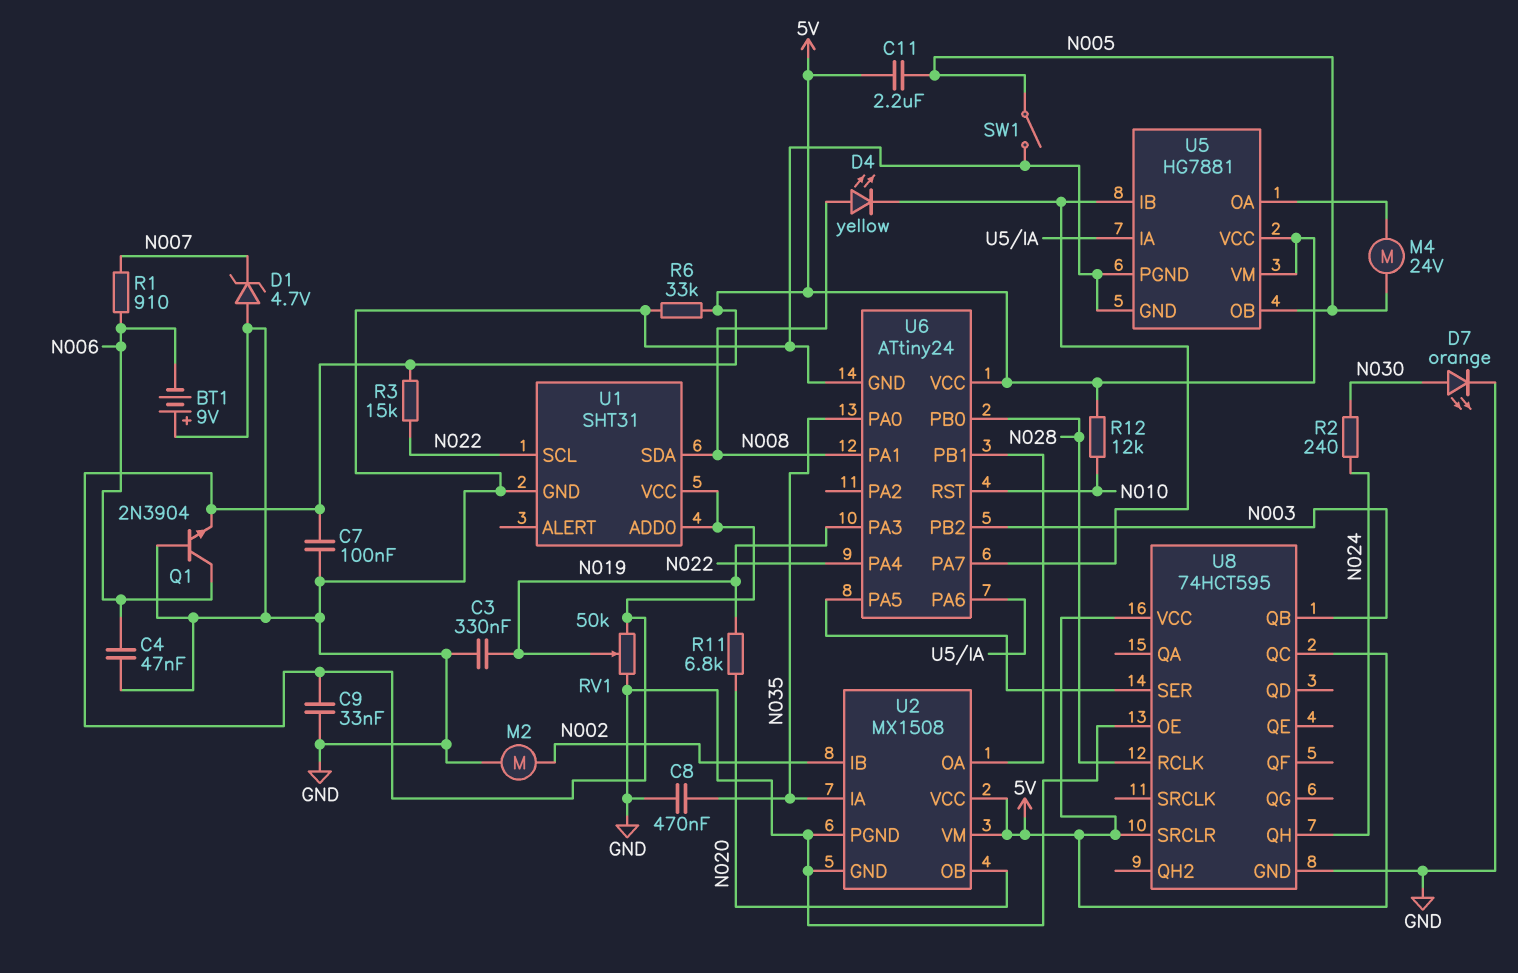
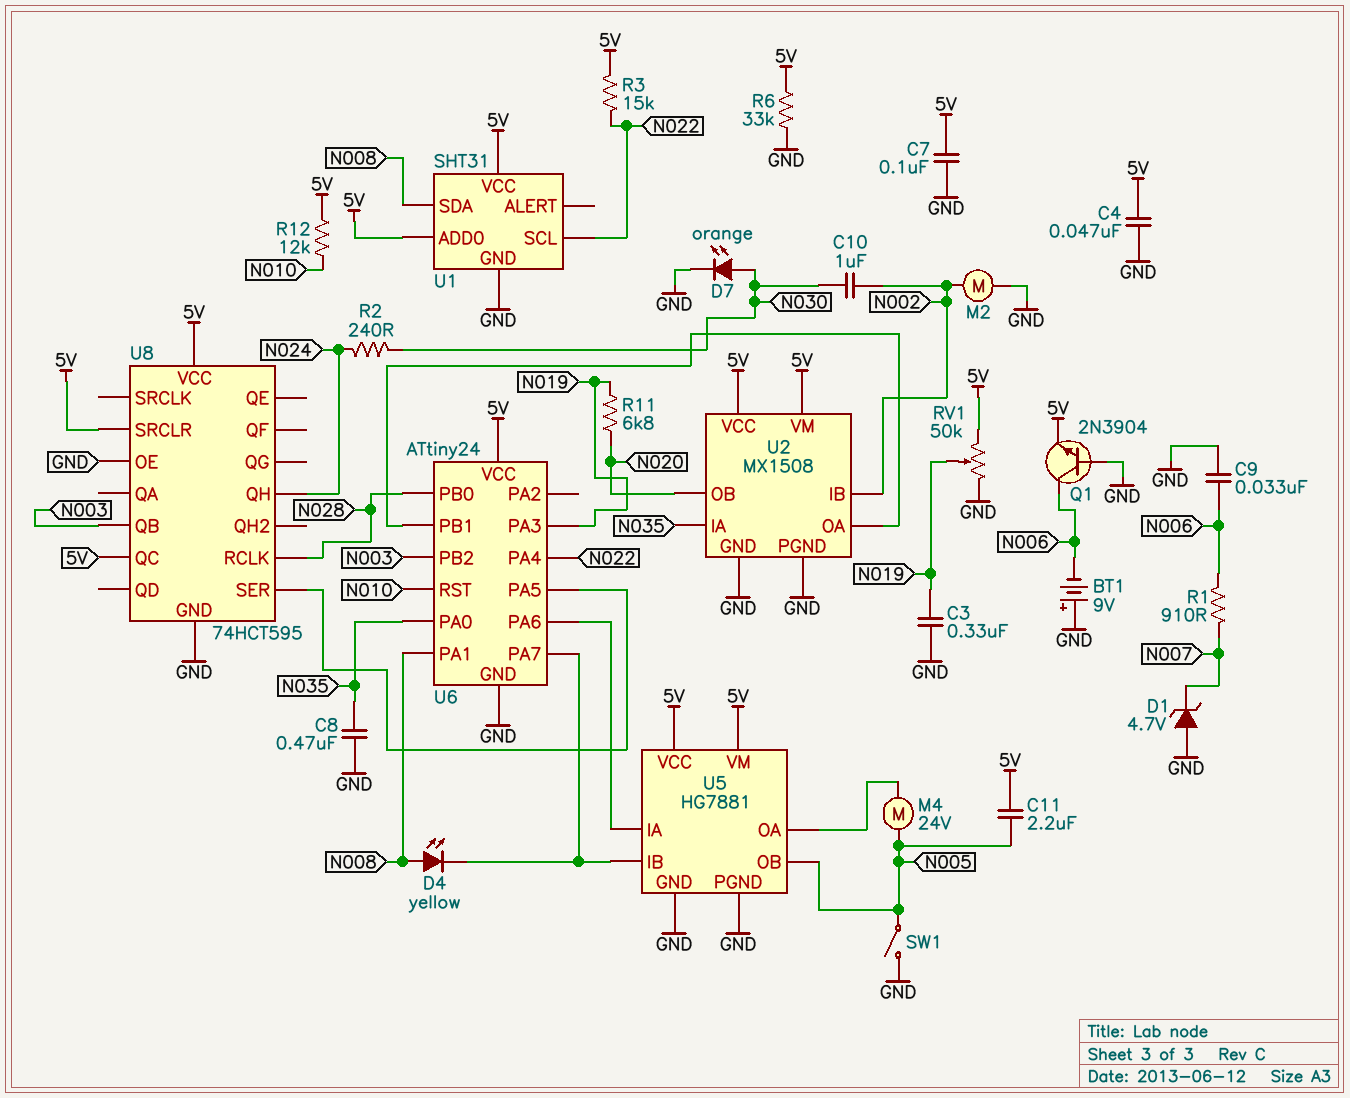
C4: 47nF (GND, N006) -> 47nF (5V, GND)
C9: 33nF (5V, GND) -> 33nF (GND, N006)
C10: none -> 1uF (N002, N030)

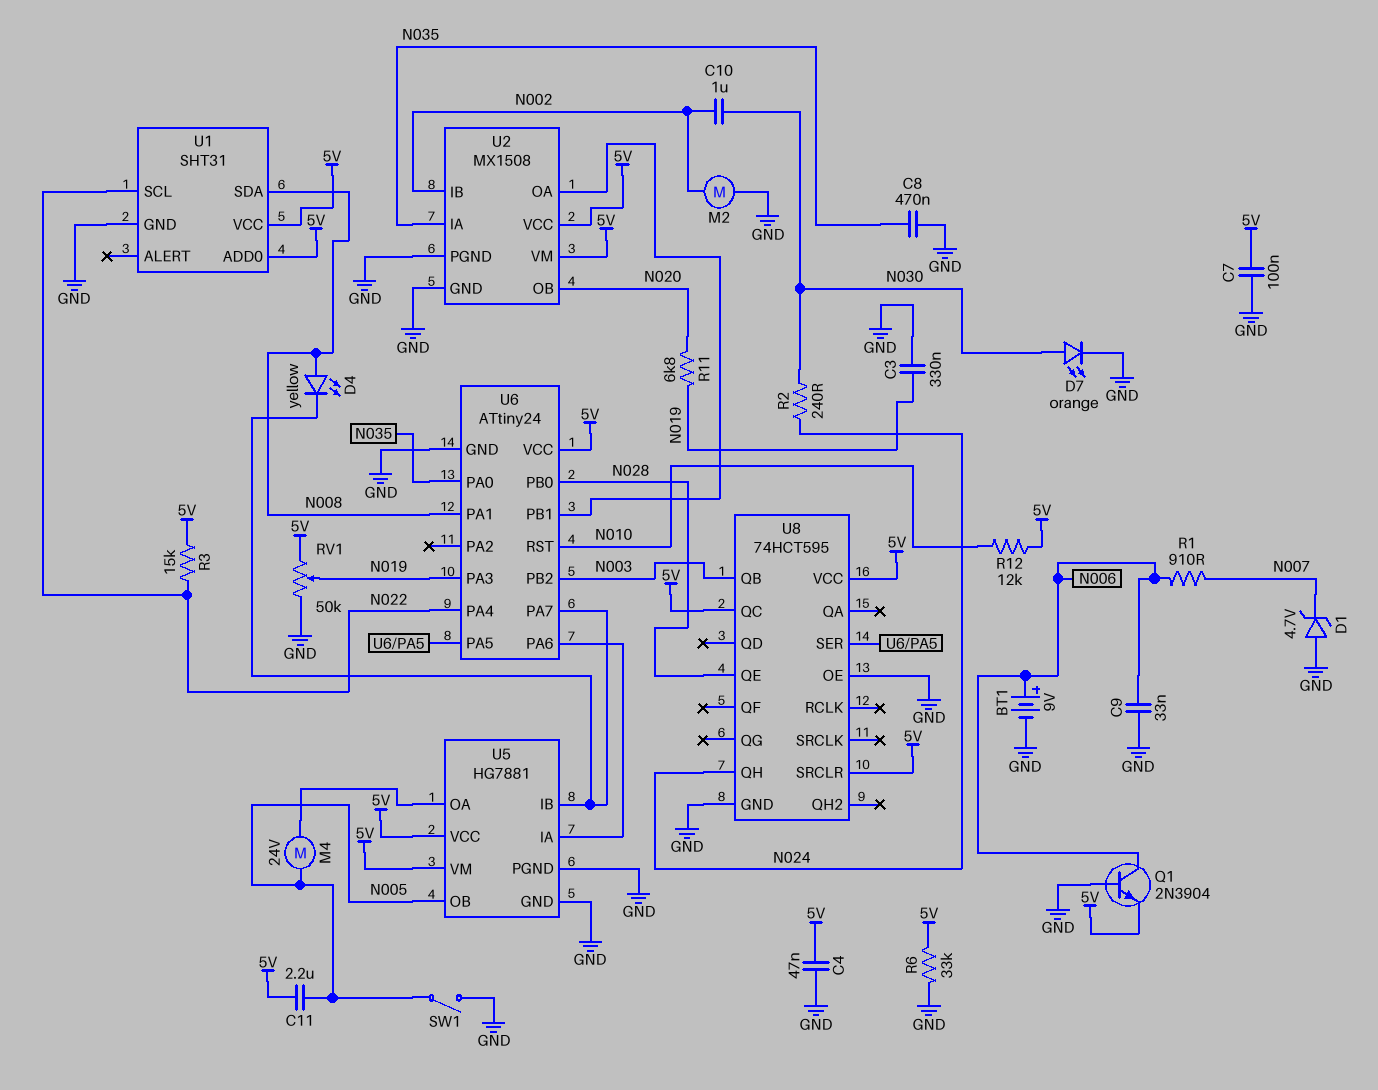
BT1: 9V (plus GND, minus N006) -> 9V (plus N006, minus GND)
U8 pin QE: none -> N028
U8 pin RCLK: N028 -> none

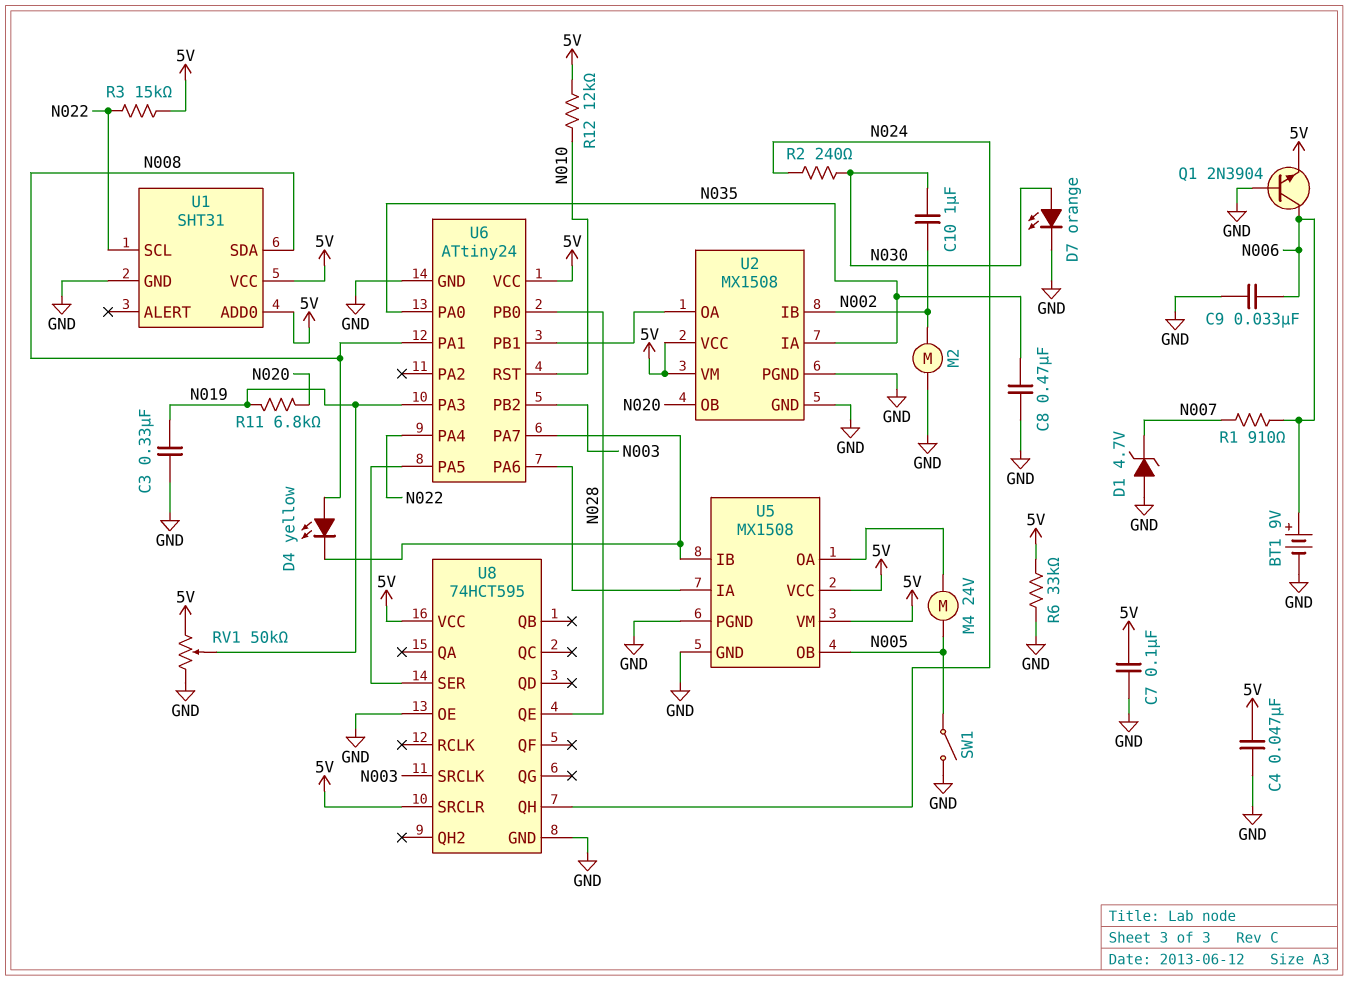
C11: 2.2uF (5V, N005) -> none
U5: HG7881 -> MX1508
U8 pin QB: N003 -> none
U8 pin QC: 5V -> none
U8 pin SRCLK: none -> N003

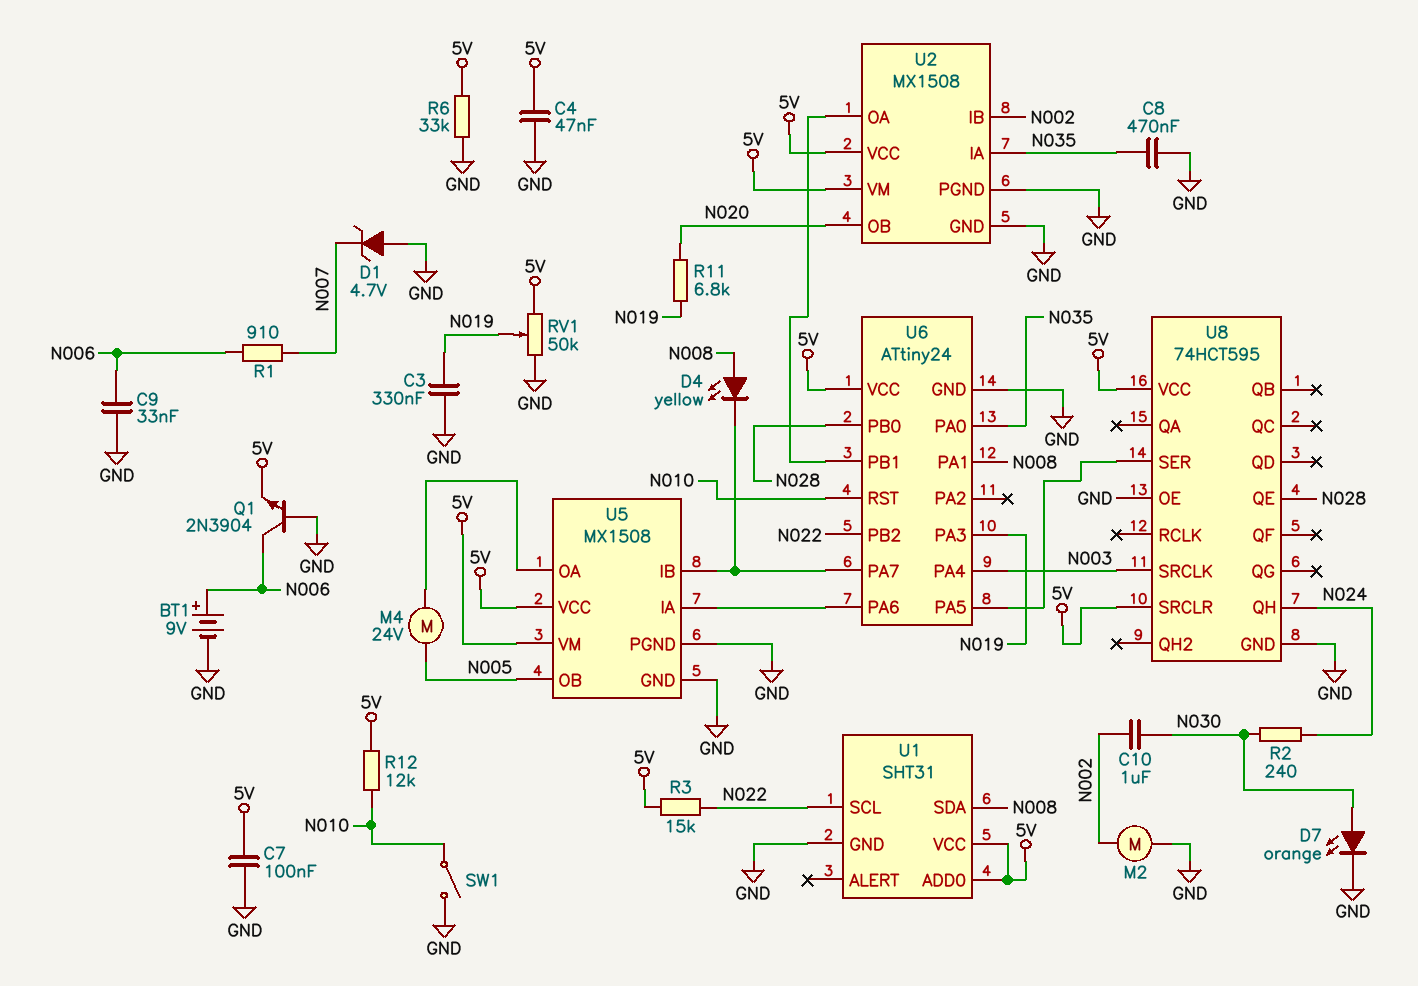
SW1: switch (GND, N005) -> switch (GND, N010)
U6 pin PA4: N022 -> N003
U6 pin PB2: N003 -> N022

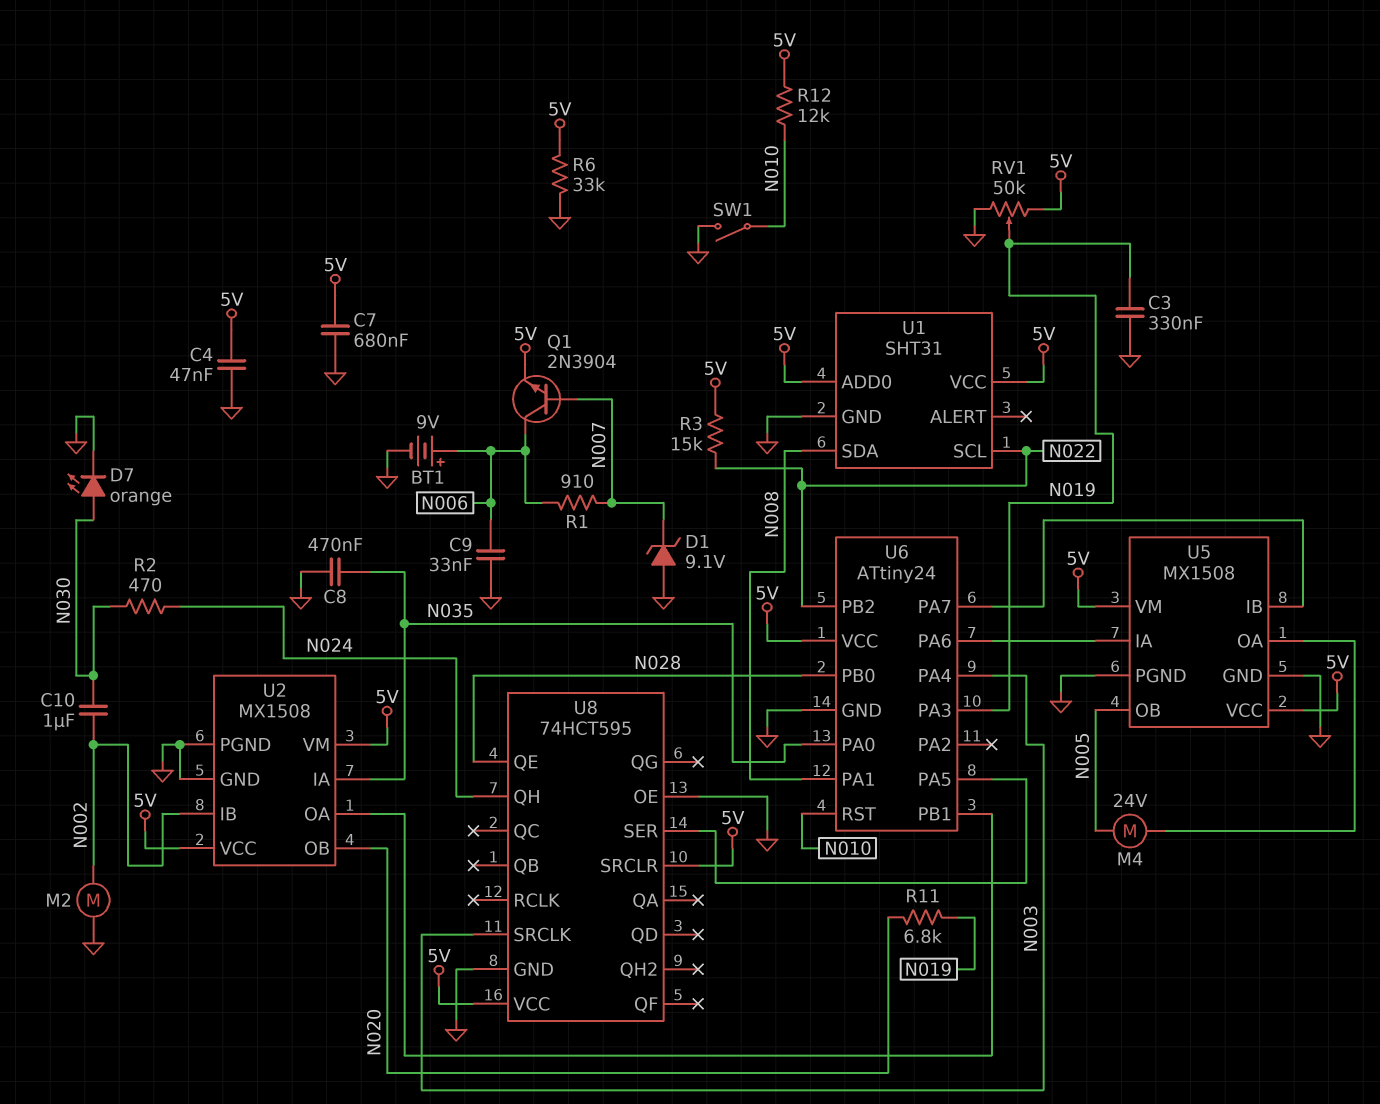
C7: 100nF (5V, GND) -> 680nF (5V, GND)
D1: zener 4.7V (A GND, K N007) -> zener 9.1V (A GND, K N007)
D4: LED yellow (A N008, K U5/IB) -> none
Q1: NPN 2N3904 (B GND, C N006, E 5V) -> NPN 2N3904 (B N007, C N006, E 5V)
R2: 240 (N024, N030) -> 470 (N024, N030)

